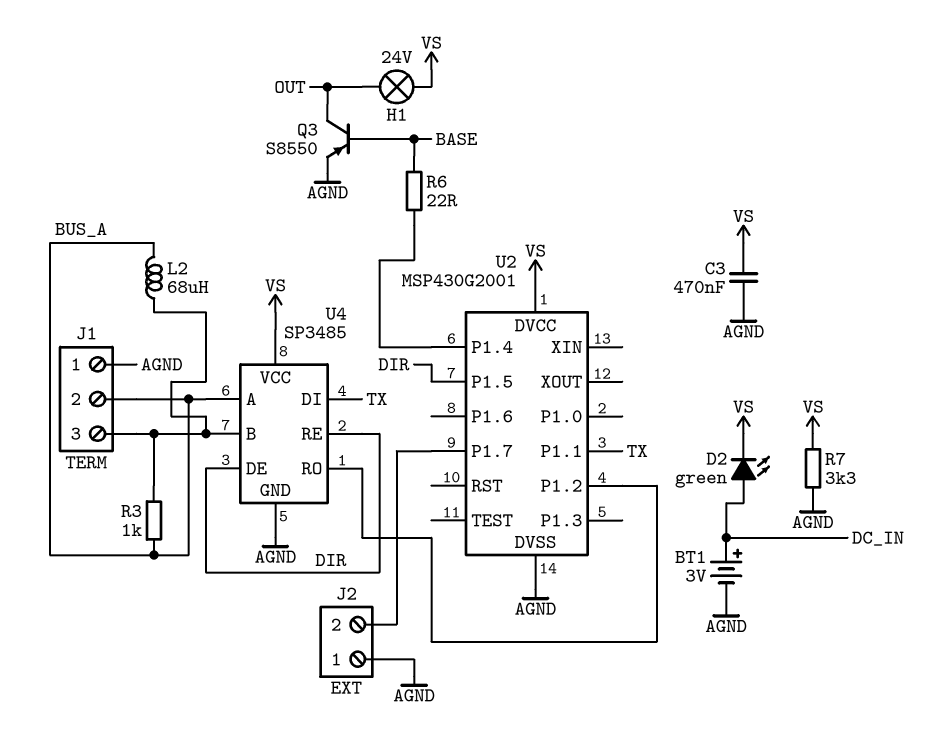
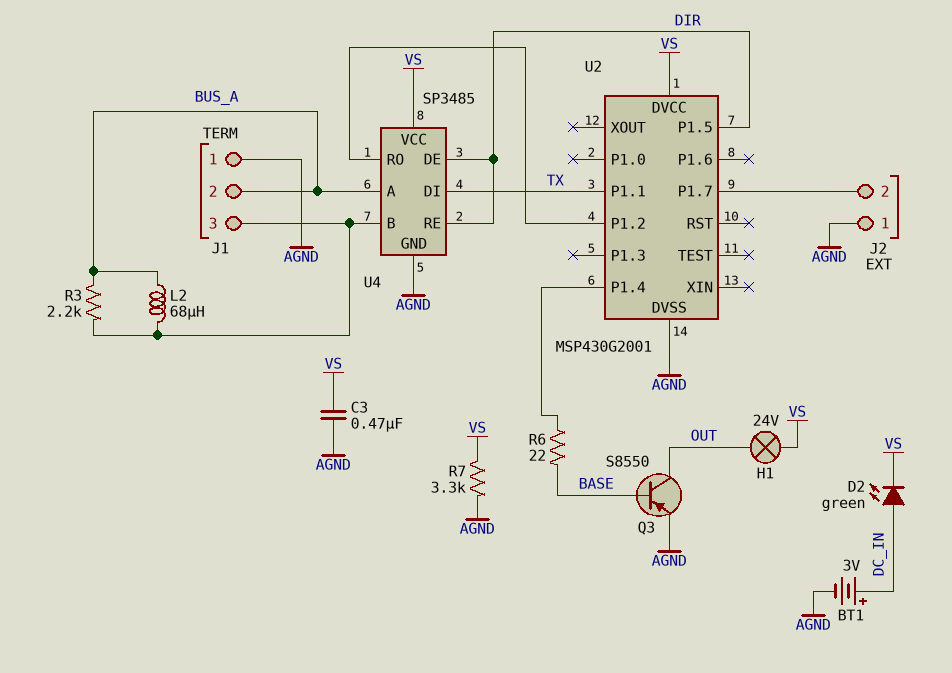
R3: 1k (BUS_A, J1/3) -> 2.2k (BUS_A, J1/3)

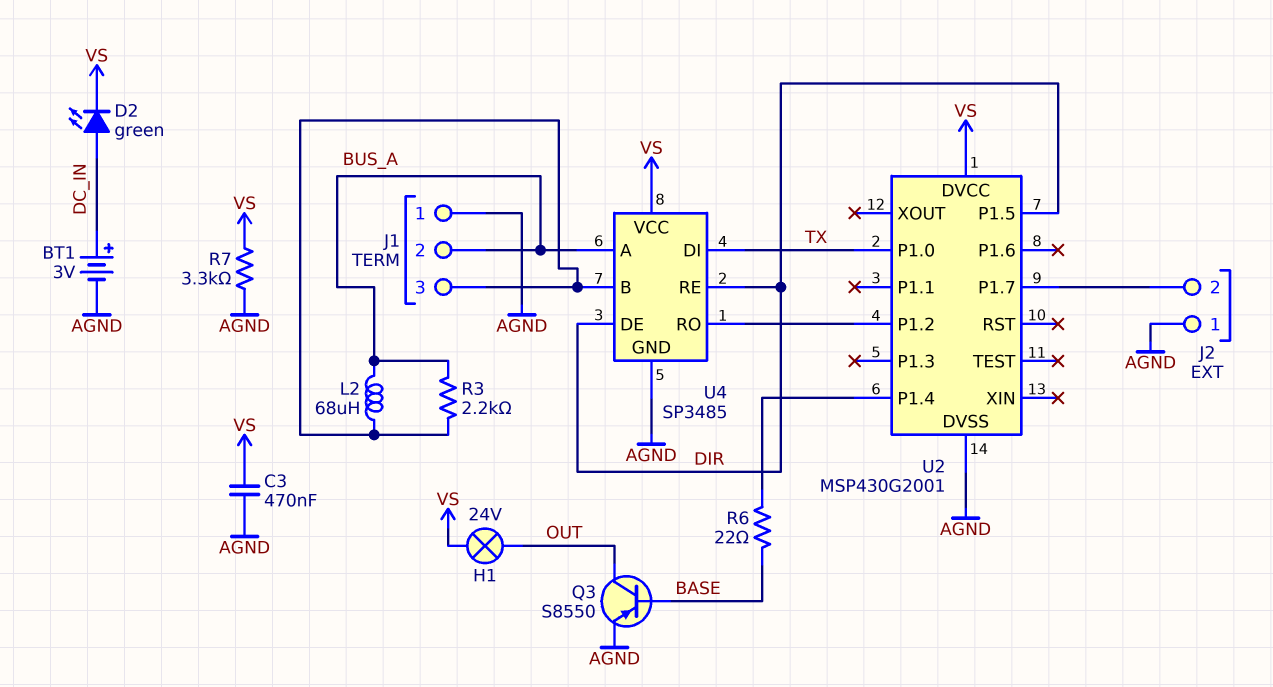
U2 pin P1.0: none -> TX
U2 pin P1.1: TX -> none

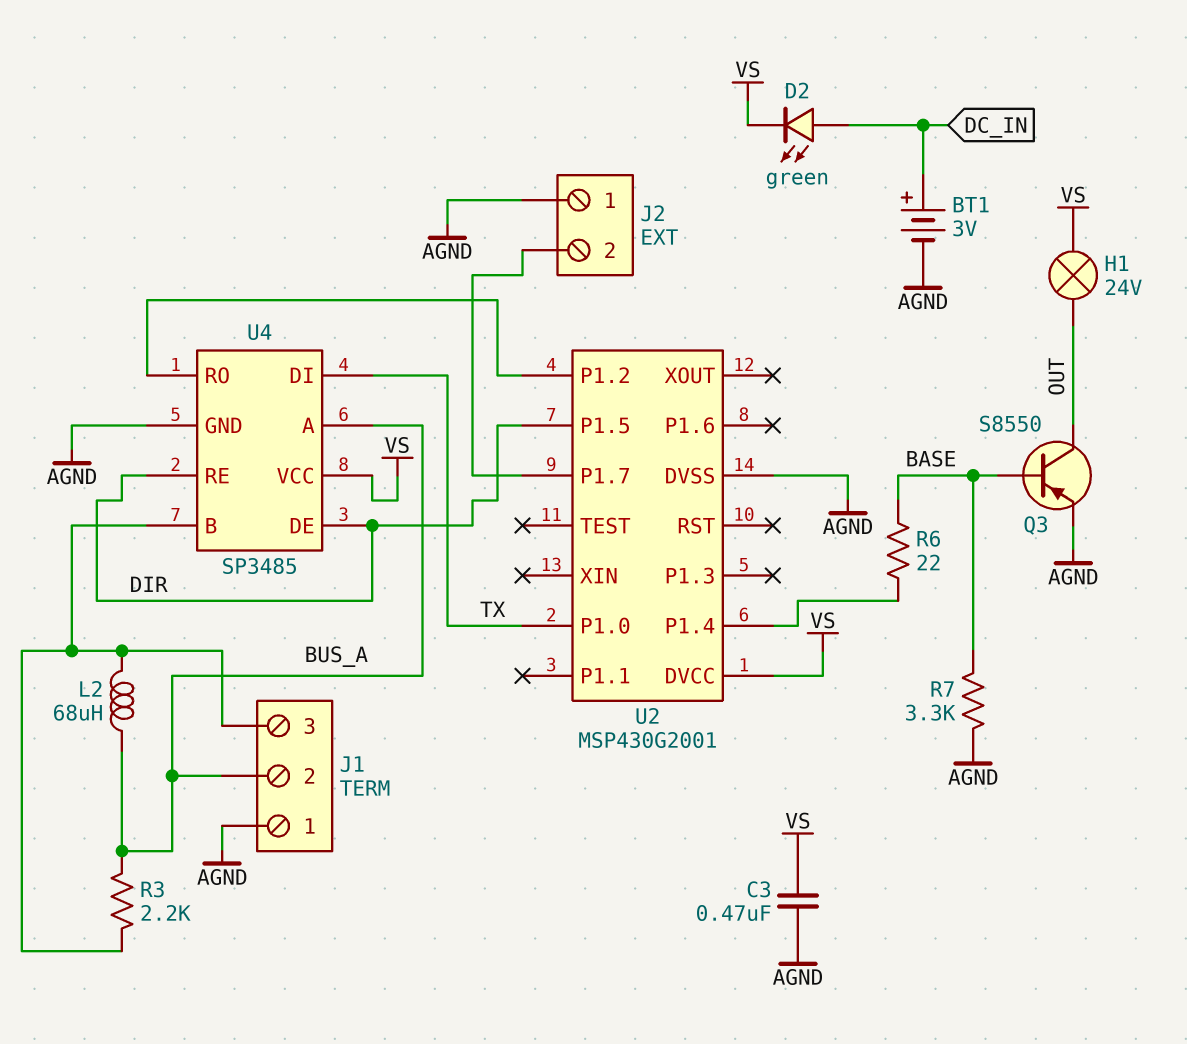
R7: 3.3k (AGND, VS) -> 3.3k (AGND, BASE)

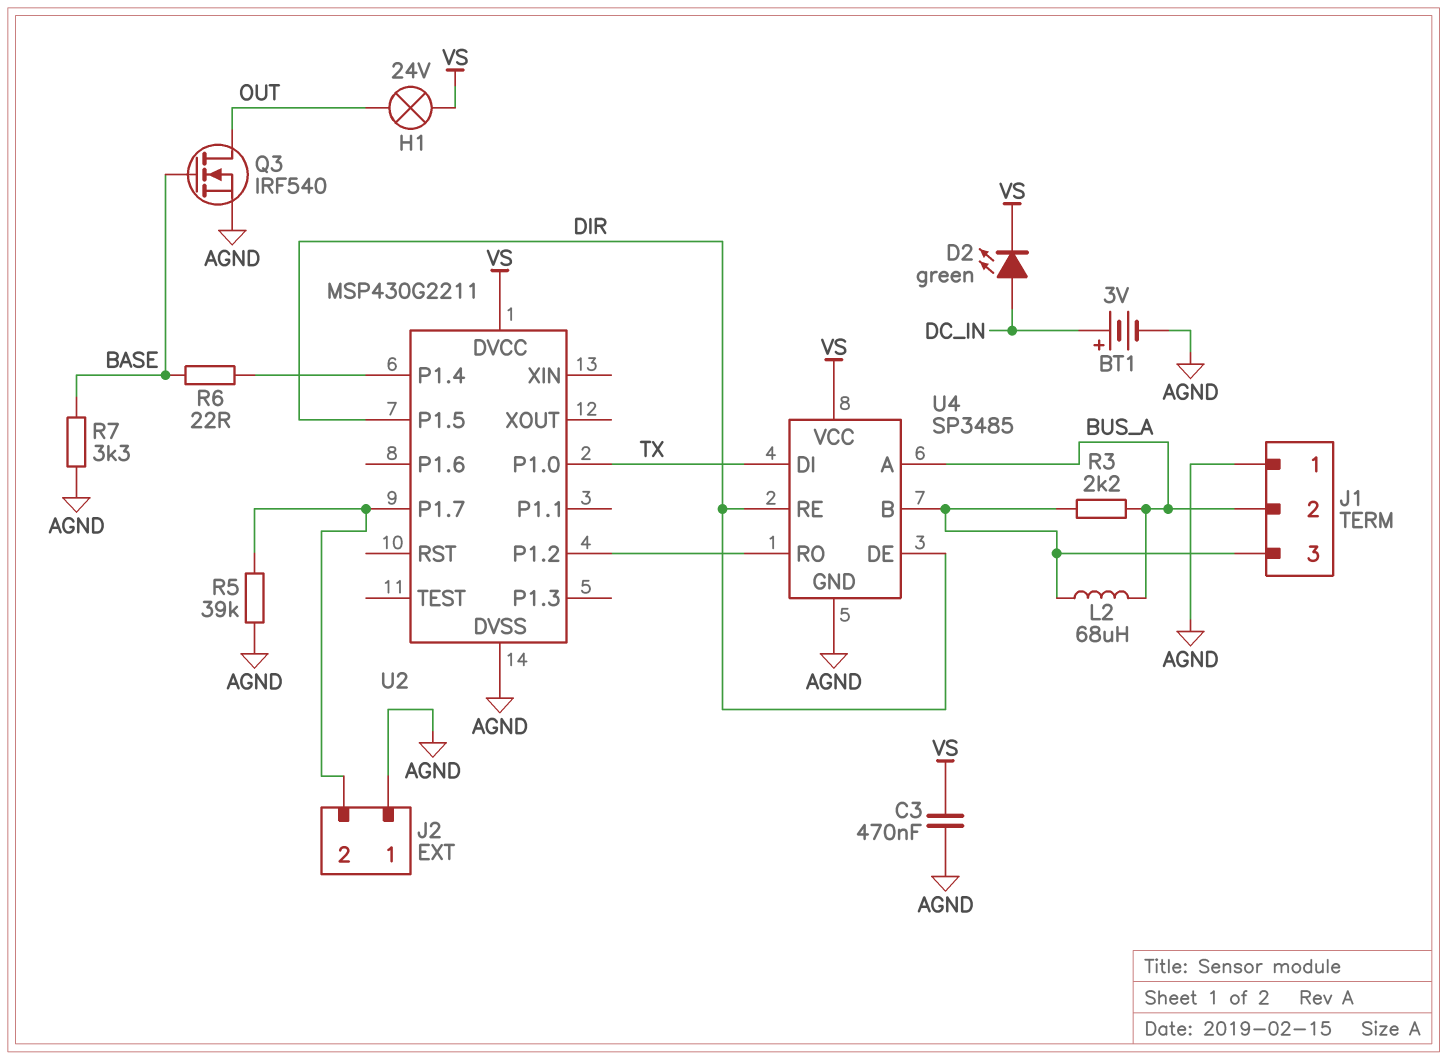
Q3: PNP S8550 (B BASE, C OUT, E AGND) -> NMOS IRF540 (G BASE, D OUT, S AGND)
R5: none -> 39k (AGND, J2/2)
U2: MSP430G2001 -> MSP430G2211

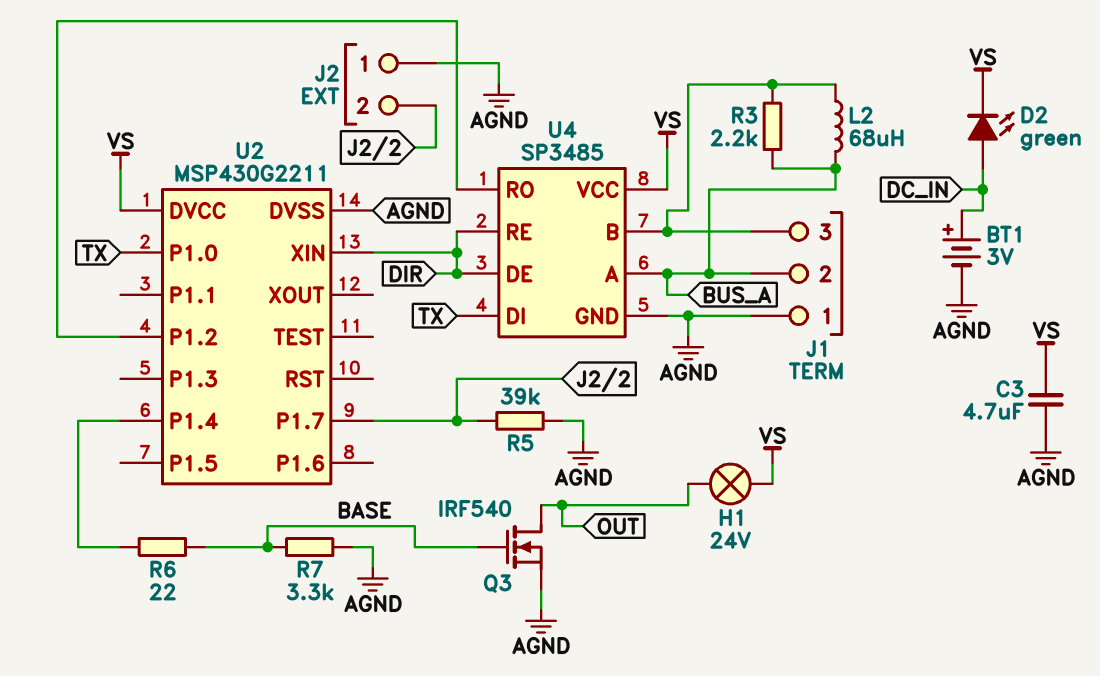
C3: 470nF (AGND, VS) -> 4.7uF (AGND, VS)
U2 pin P1.5: DIR -> none
U2 pin XIN: none -> DIR

